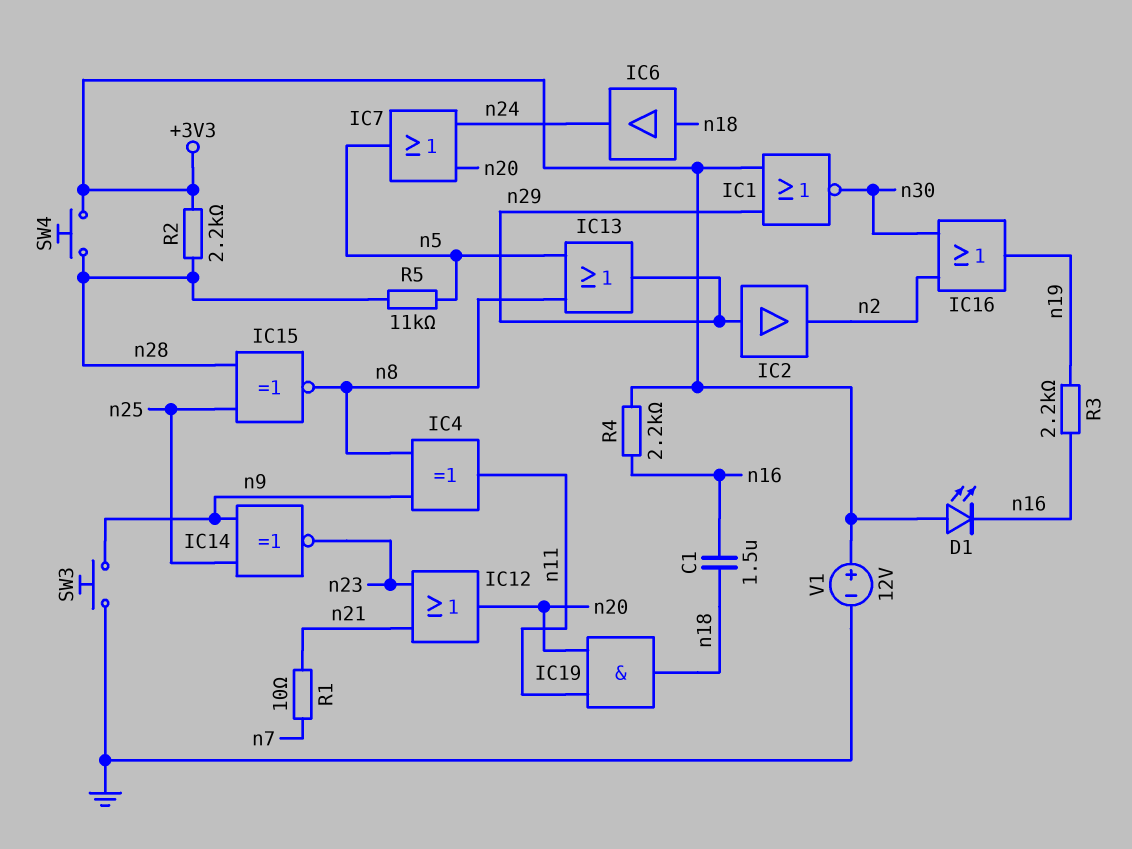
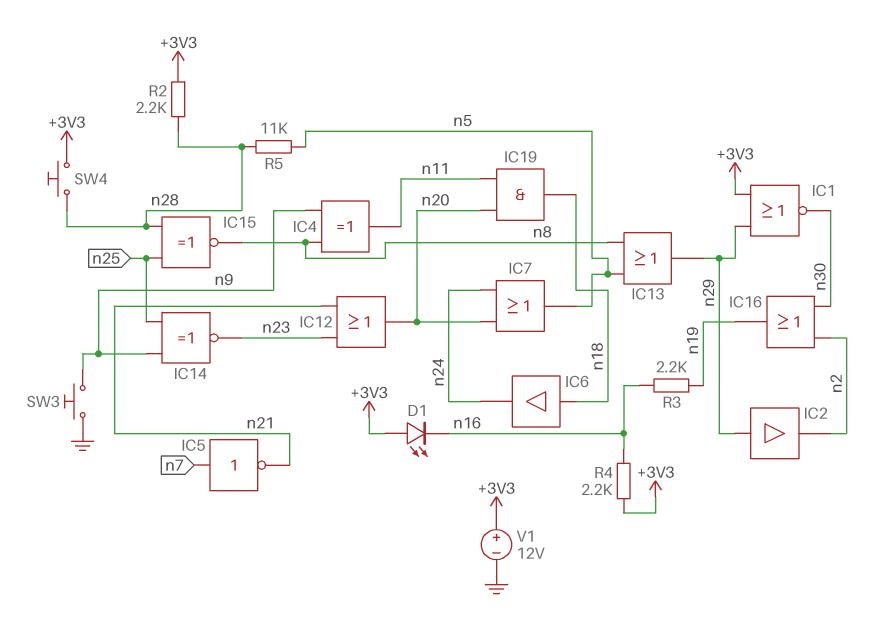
C1: 1.5uF (n16, n18) -> none
IC5: none -> NOT (in n7, out n21)
R1: 10 (n7, n21) -> none

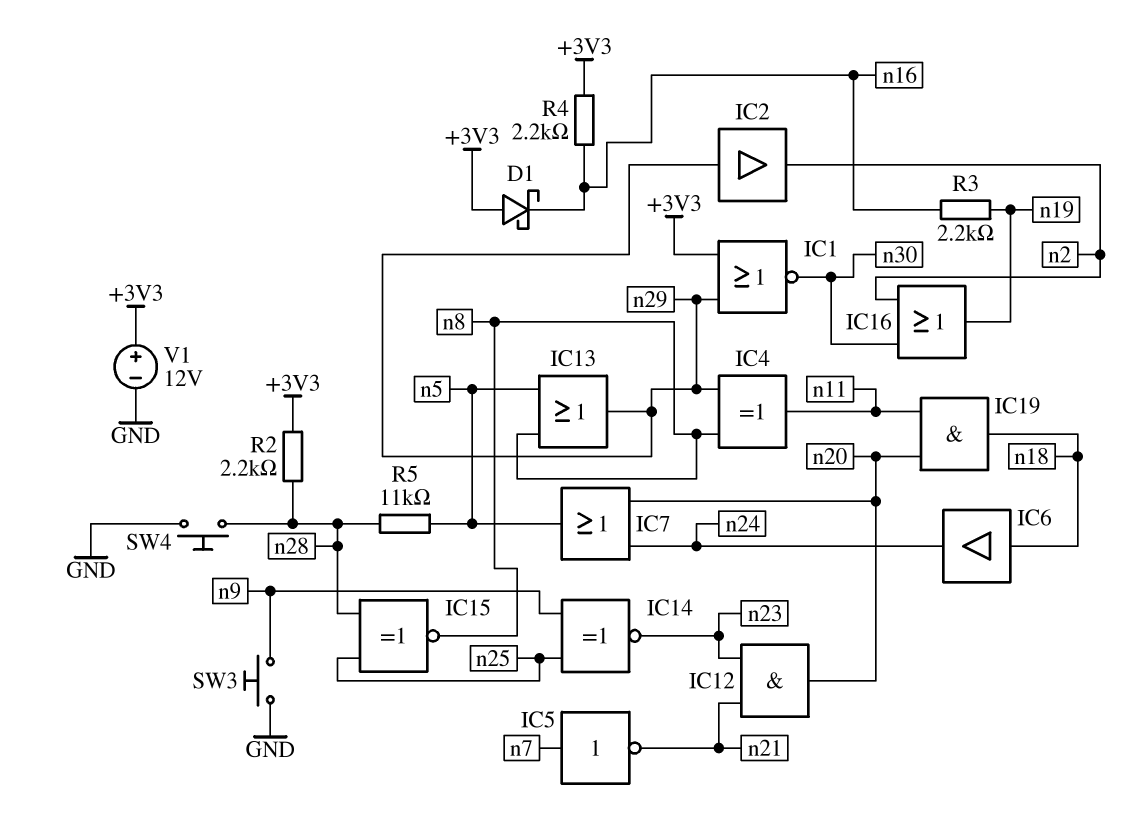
D1: LED (A +3V3, K n16) -> schottky (A +3V3, K n16)
IC4: XOR (in n8, in n9, out n11) -> XOR (in n8, in n29, out n11)
IC12: OR (in n21, in n23, out n20) -> AND (in n21, in n23, out n20)
SW4: button (+3V3, n28) -> button (GND, n28)

